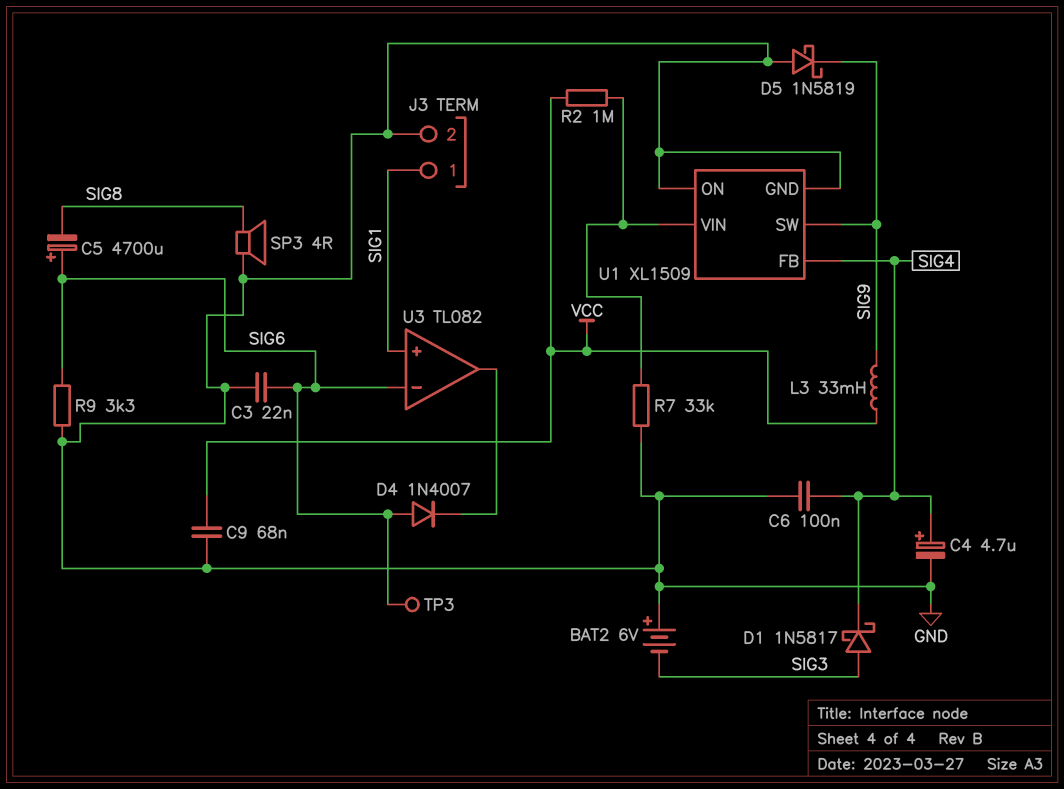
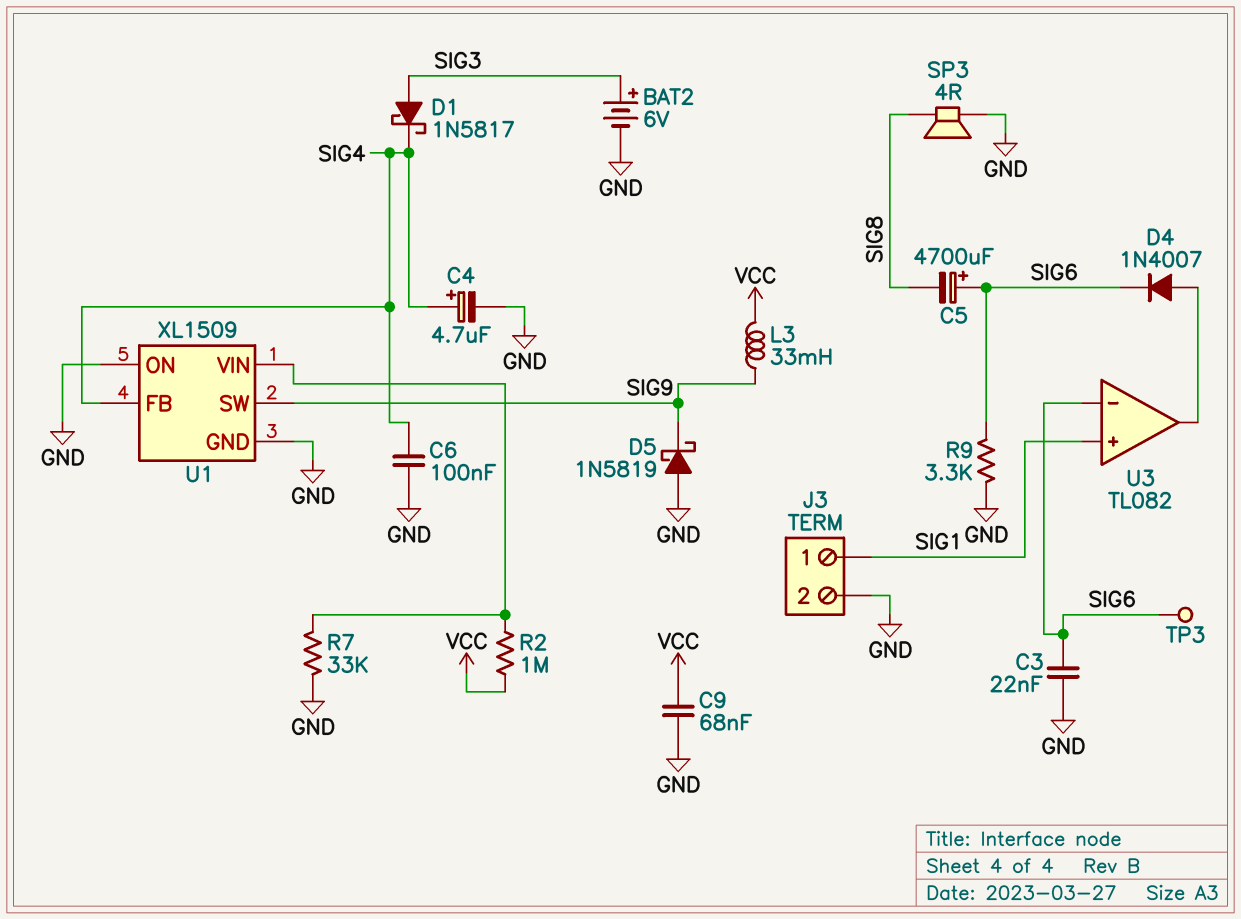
BAT2: 6V (plus GND, minus SIG3) -> 6V (plus SIG3, minus GND)
D4: diode 1N4007 (A SIG6, K U3/out) -> diode 1N4007 (A U3/out, K SIG6)

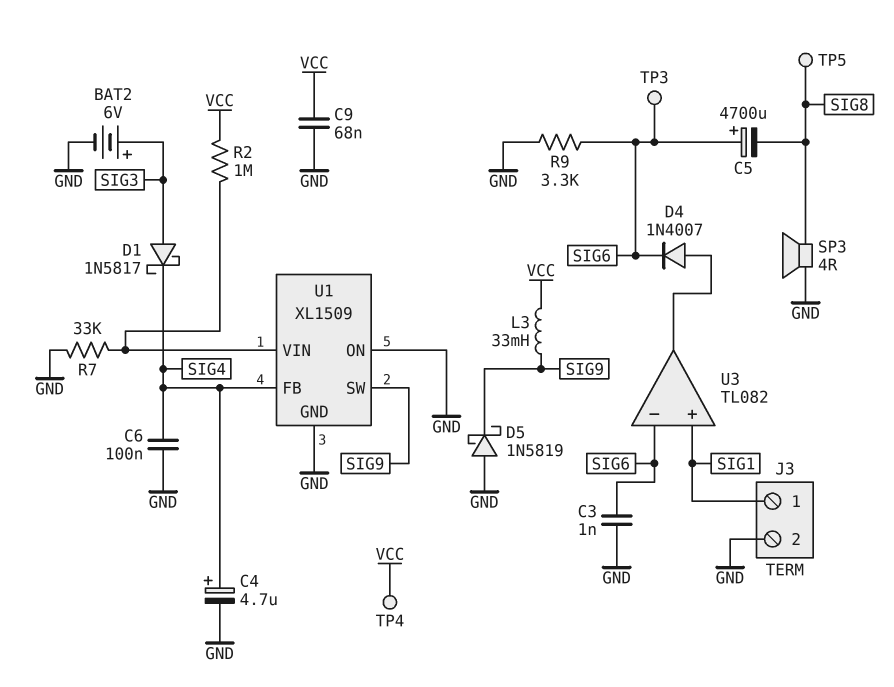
C3: 22nF (GND, SIG6) -> 1nF (GND, SIG6)
TP4: none -> test point (VCC)
TP5: none -> test point (SIG8)

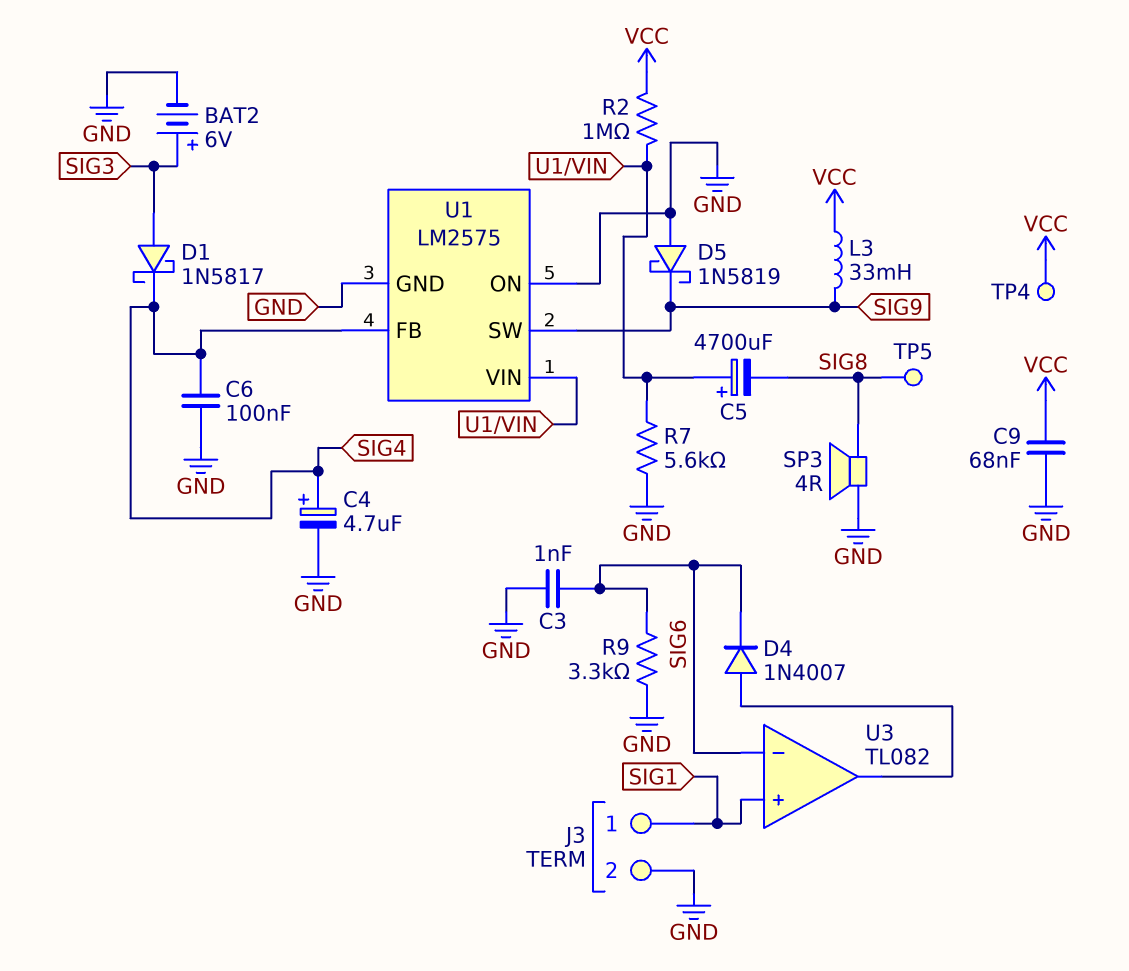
C5: 4700uF (plus SIG6, minus SIG8) -> 4700uF (plus U1/VIN, minus SIG8)
R7: 33k (GND, U1/VIN) -> 5.6k (GND, U1/VIN)
TP3: test point (SIG6) -> none
U1: XL1509 -> LM2575

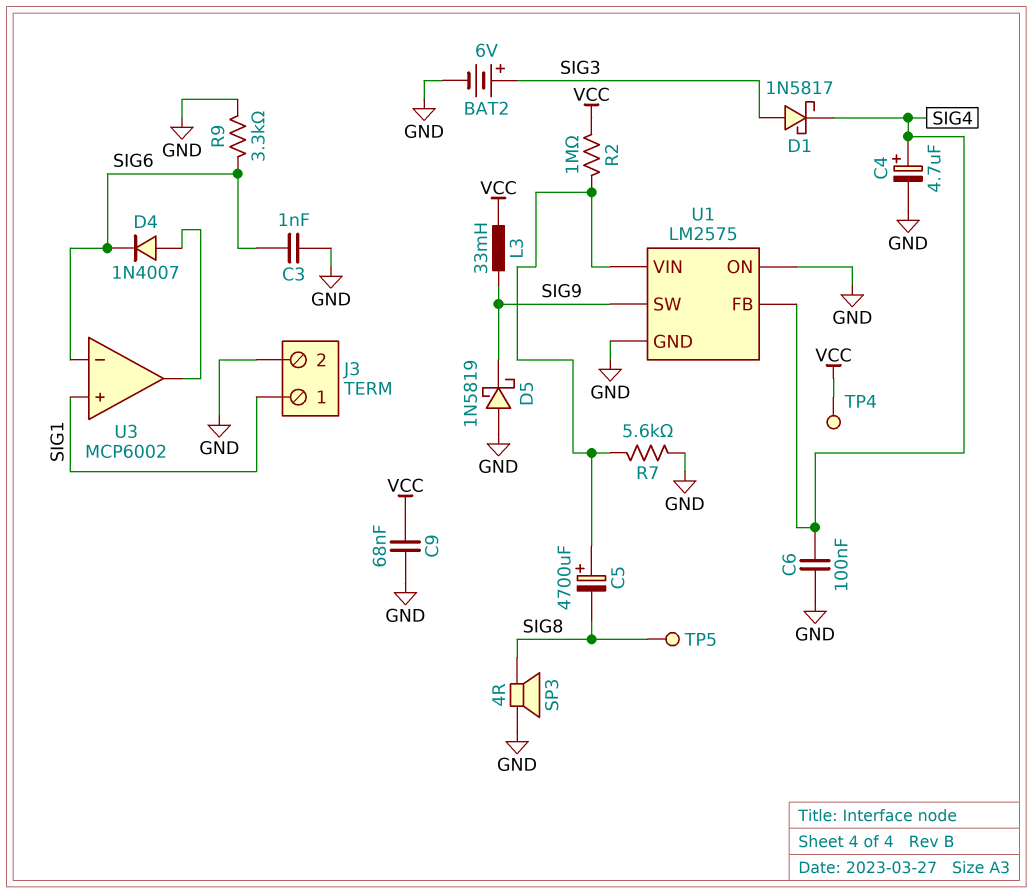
U3: TL082 -> MCP6002

